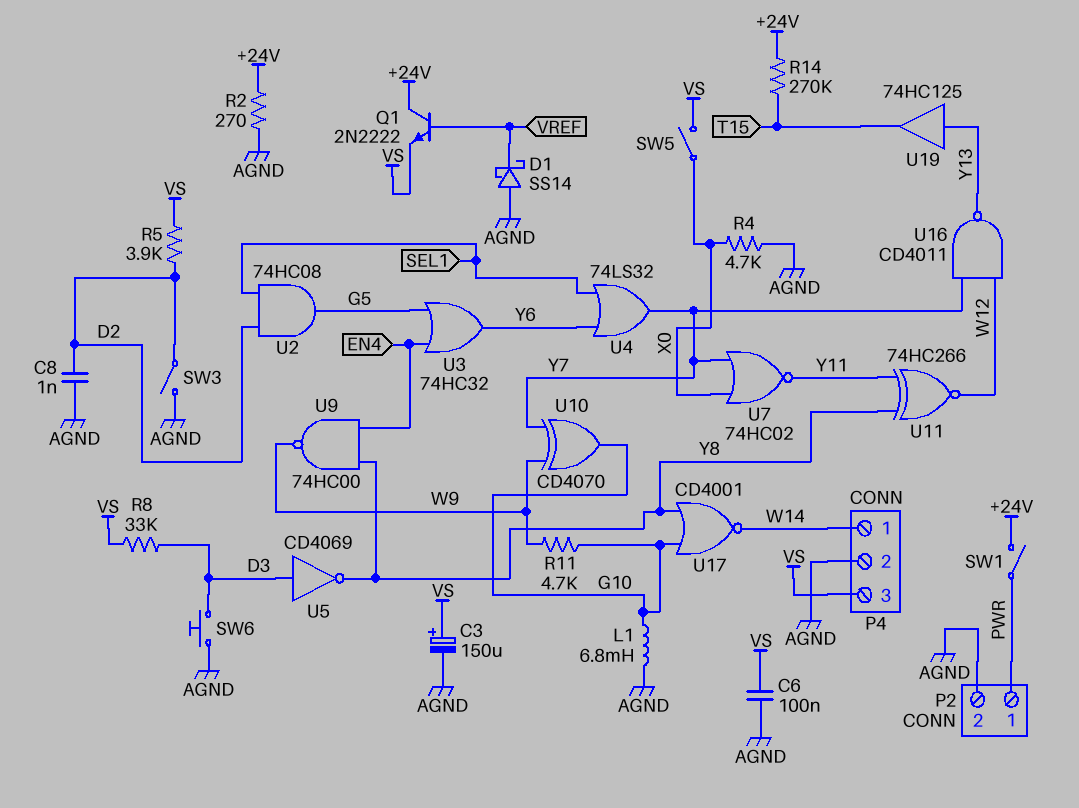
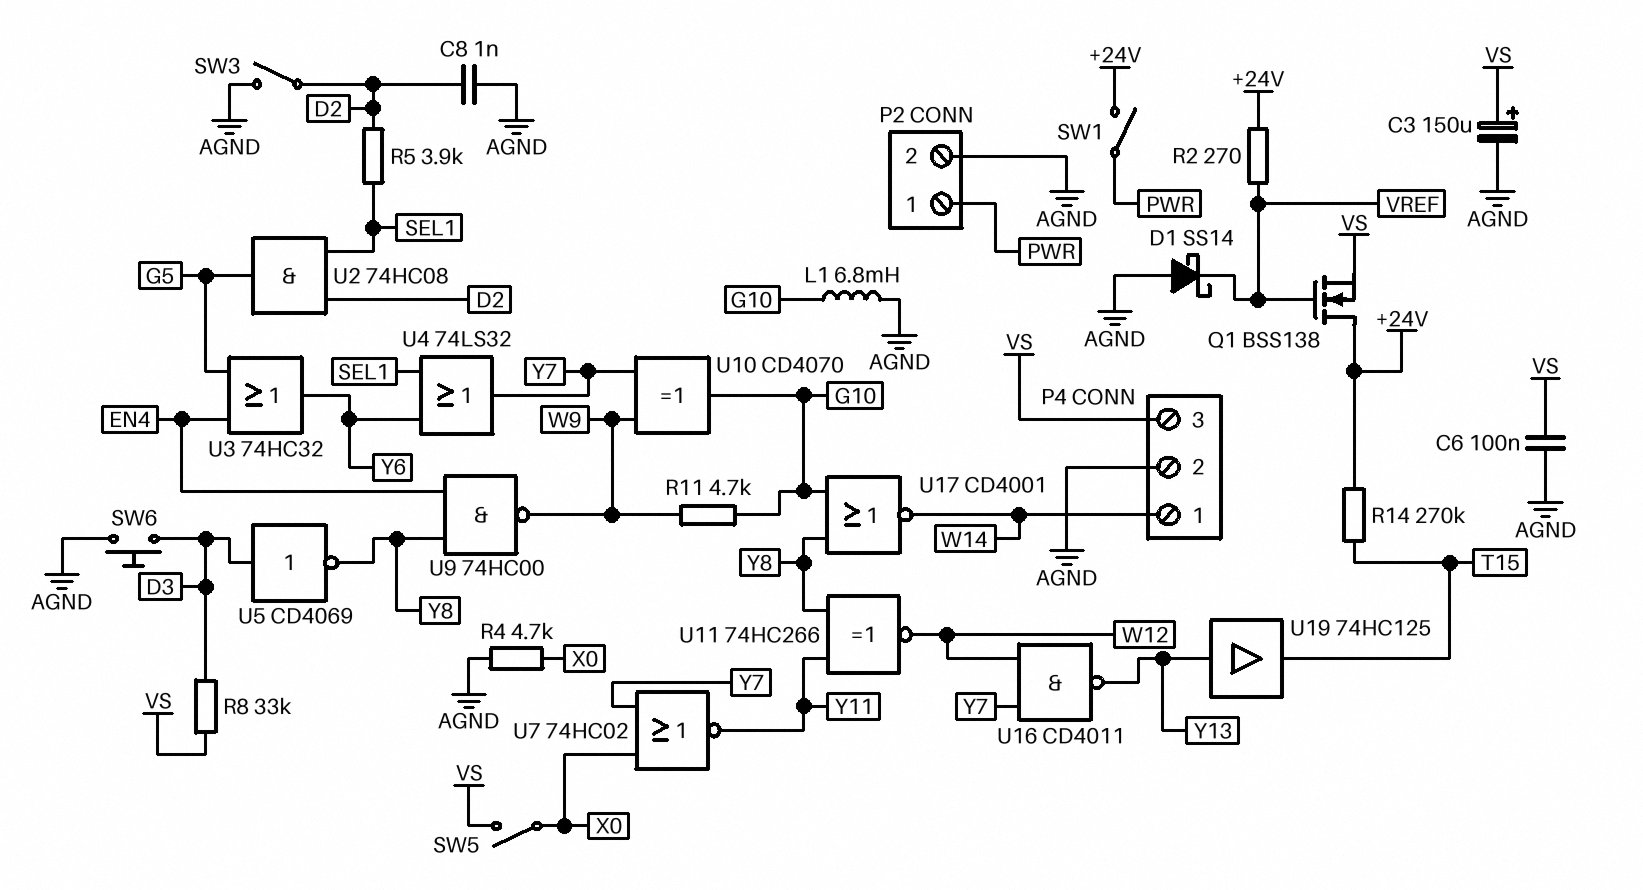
Q1: NPN 2N2222 (B VREF, C +24V, E VS) -> NMOS BSS138 (G VREF, D +24V, S VS)
R2: 270 (+24V, AGND) -> 270 (+24V, VREF)
R5: 3.9k (D2, VS) -> 3.9k (D2, SEL1)

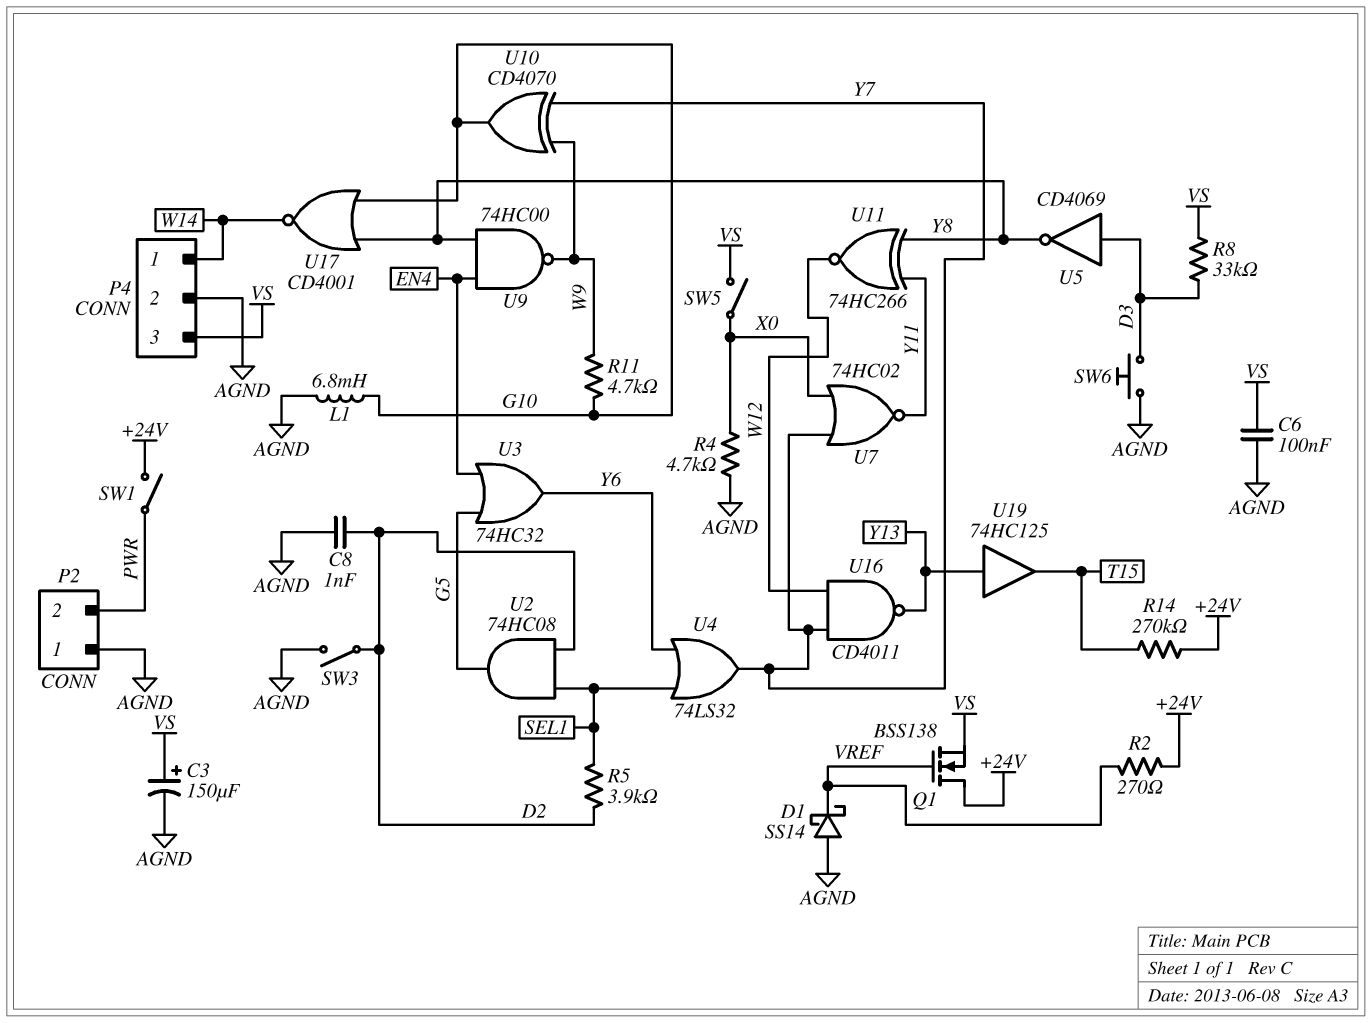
P2 pin 1: PWR -> AGND
P2 pin 2: AGND -> PWR

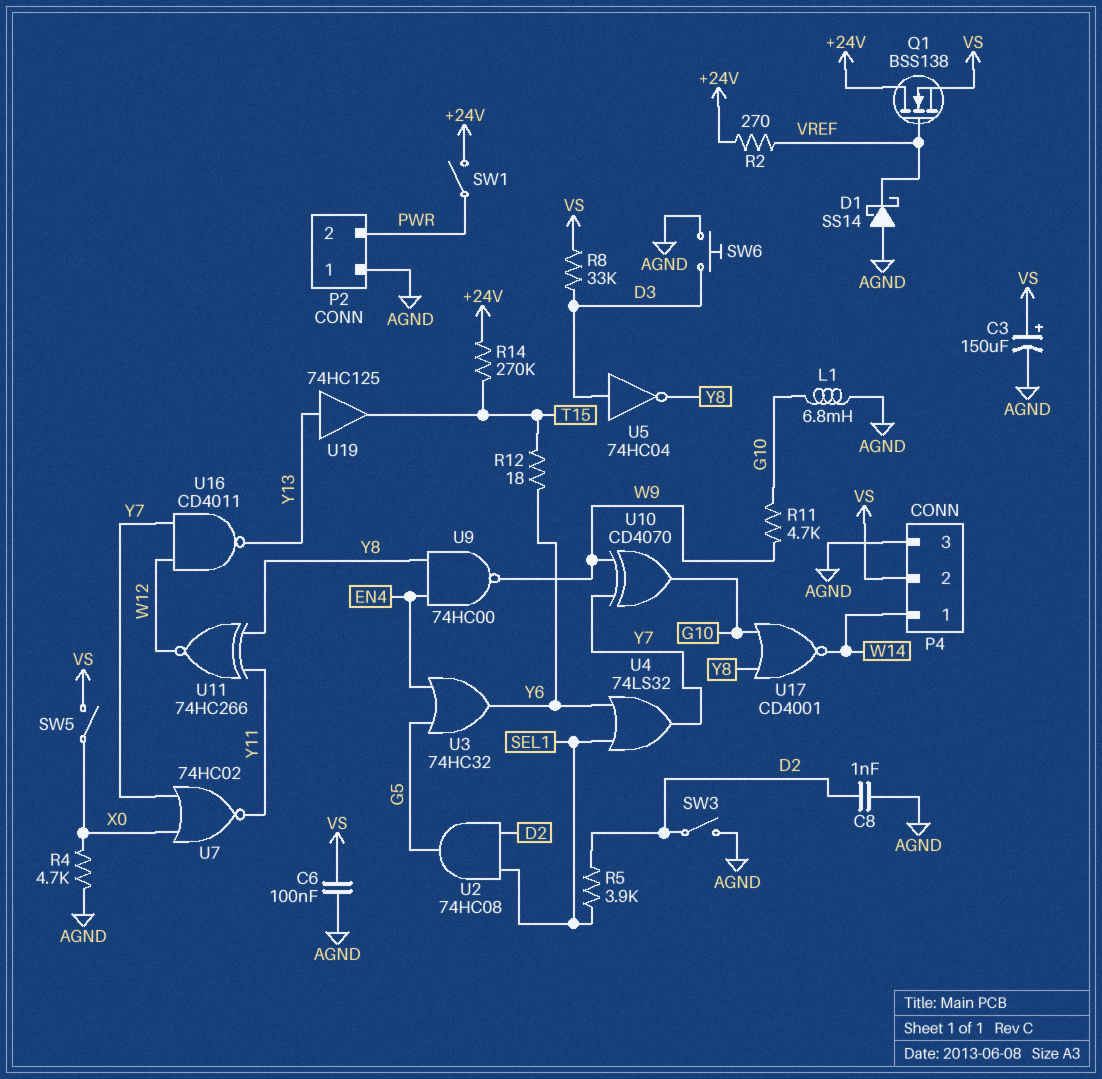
P4 pin 2: AGND -> VS
P4 pin 3: VS -> AGND
R12: none -> 18 (T15, Y6)
U5: NOT CD4069 (in D3, out Y8) -> NOT 74HC04 (in D3, out Y8)

